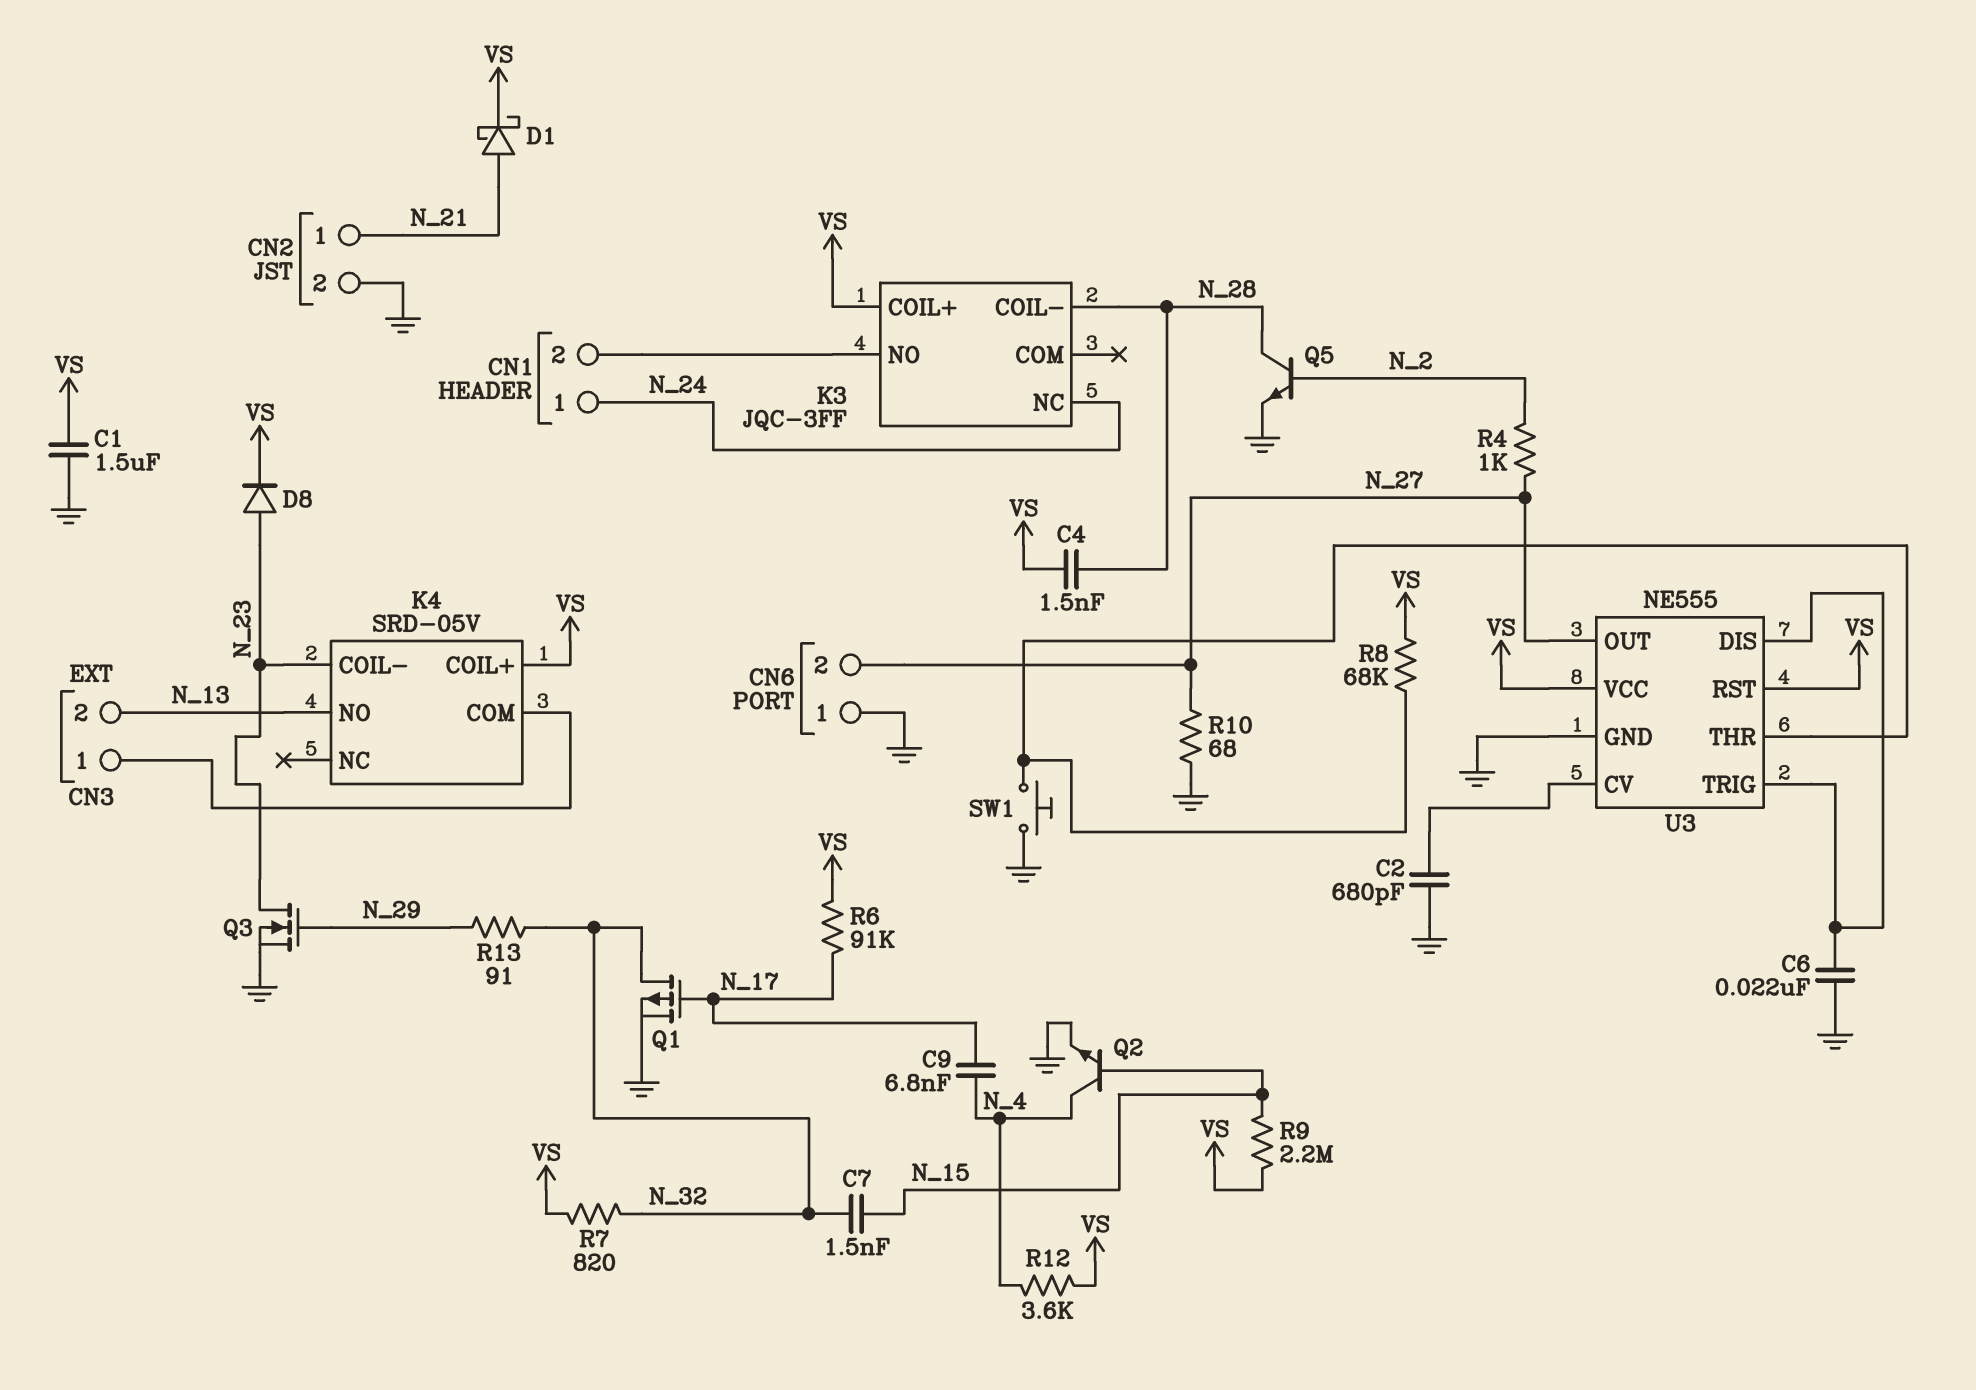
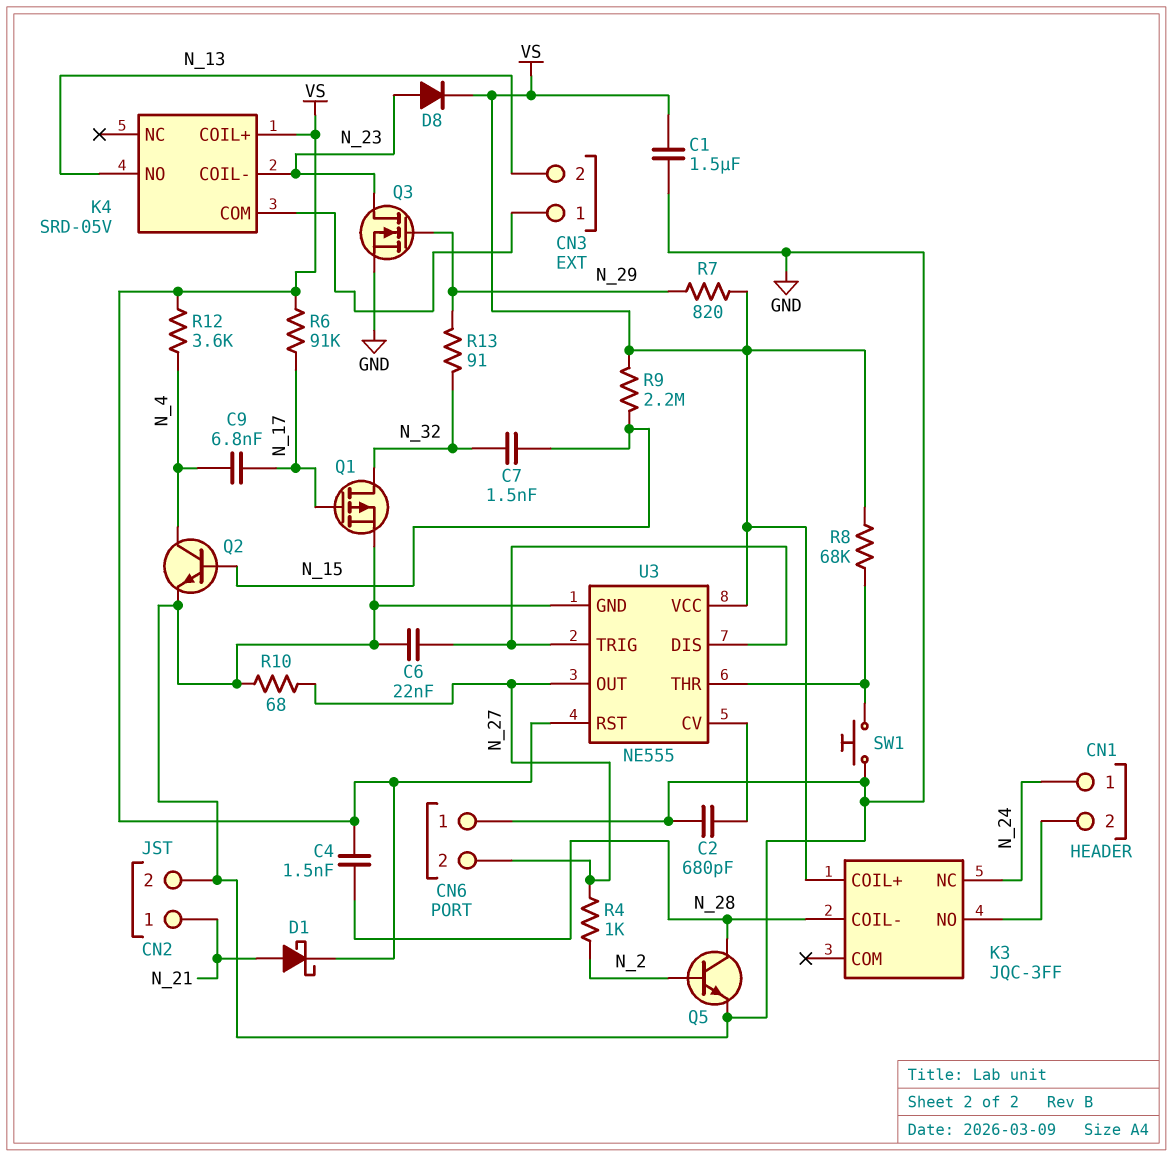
R7: 820 (N_32, VS) -> 820 (N_29, VS)

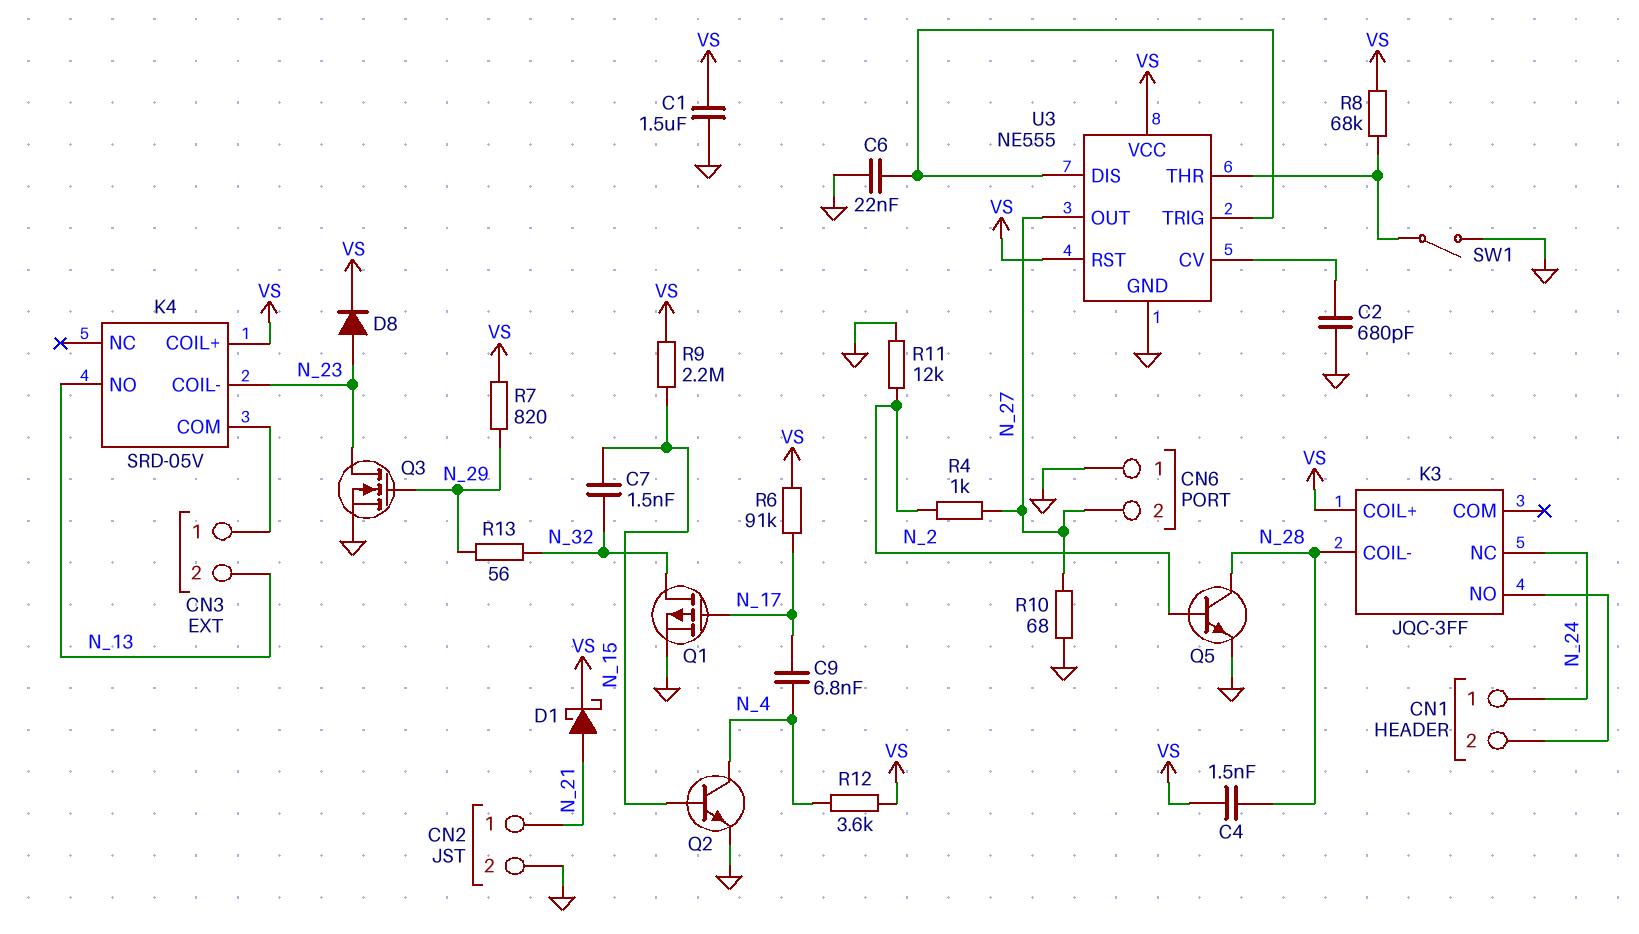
R11: none -> 12k (GND, N_2)
R13: 91 (N_29, N_32) -> 56 (N_29, N_32)
SW1: button (GND, U3/THR) -> switch (GND, U3/THR)

